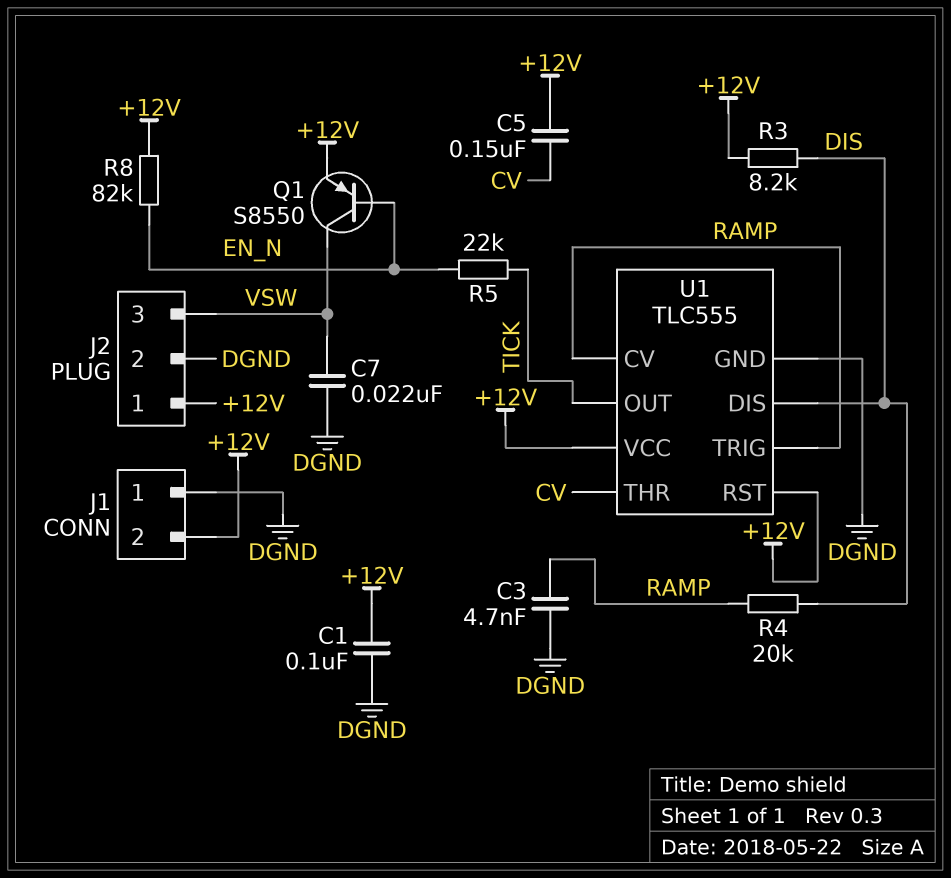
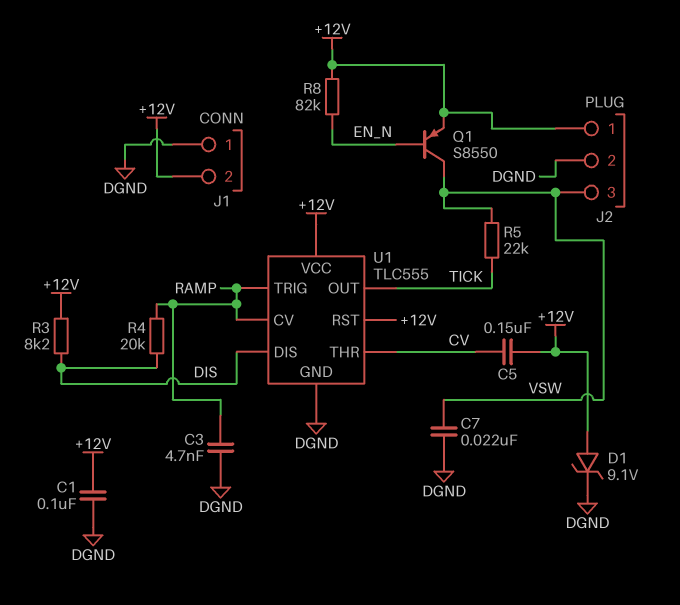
D1: none -> zener 9.1V (A +12V, K DGND)
R5: 22k (EN_N, TICK) -> 22k (TICK, VSW)

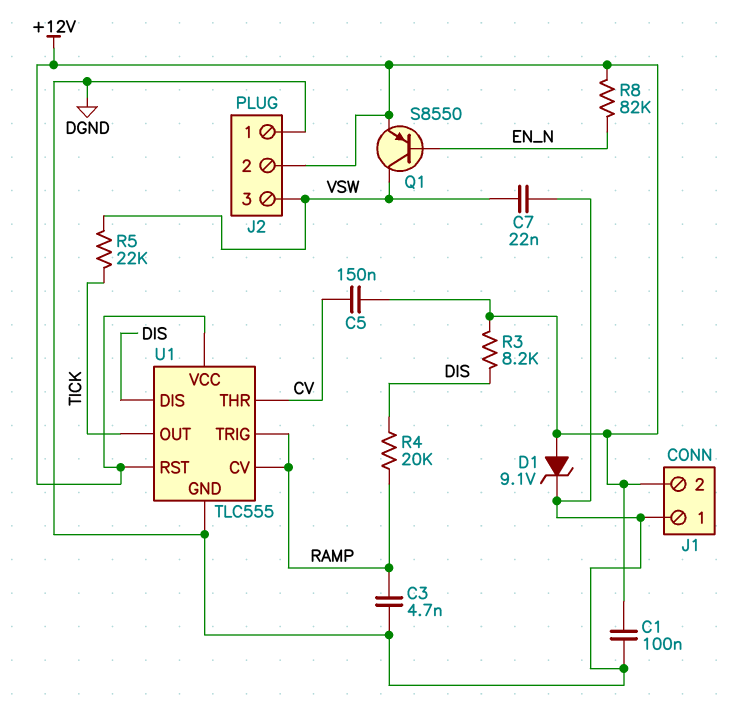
J2 pin 1: +12V -> DGND
J2 pin 2: DGND -> +12V

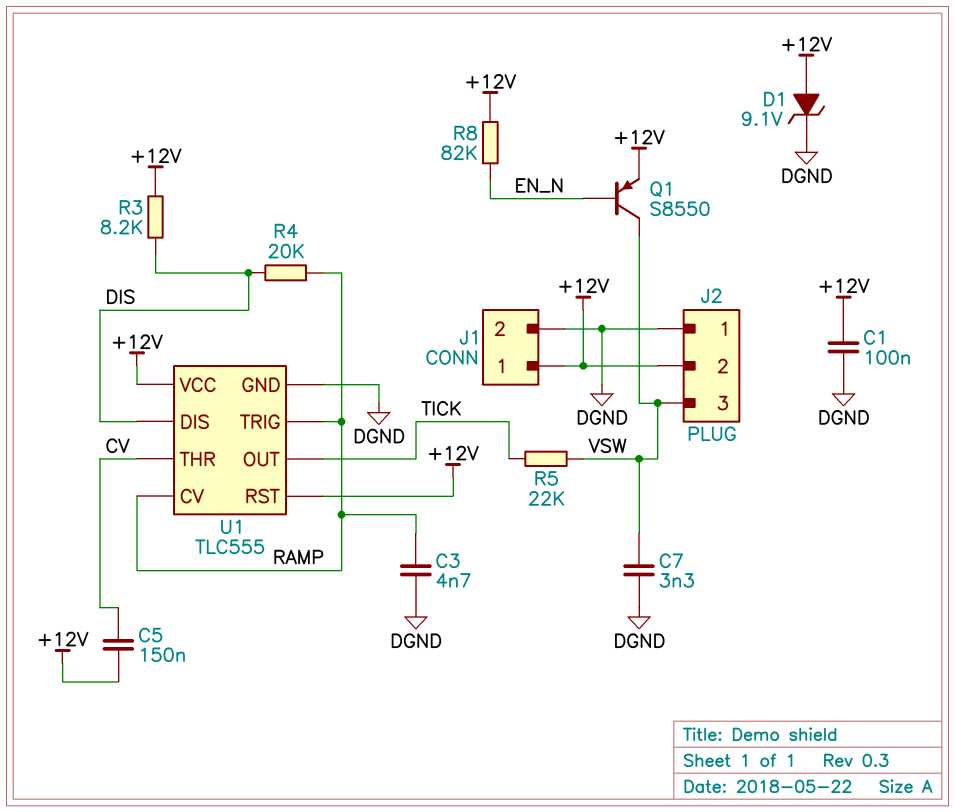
C7: 22nF (DGND, VSW) -> 3.3nF (DGND, VSW)
J1 pin 1: DGND -> +12V
J1 pin 2: +12V -> DGND

